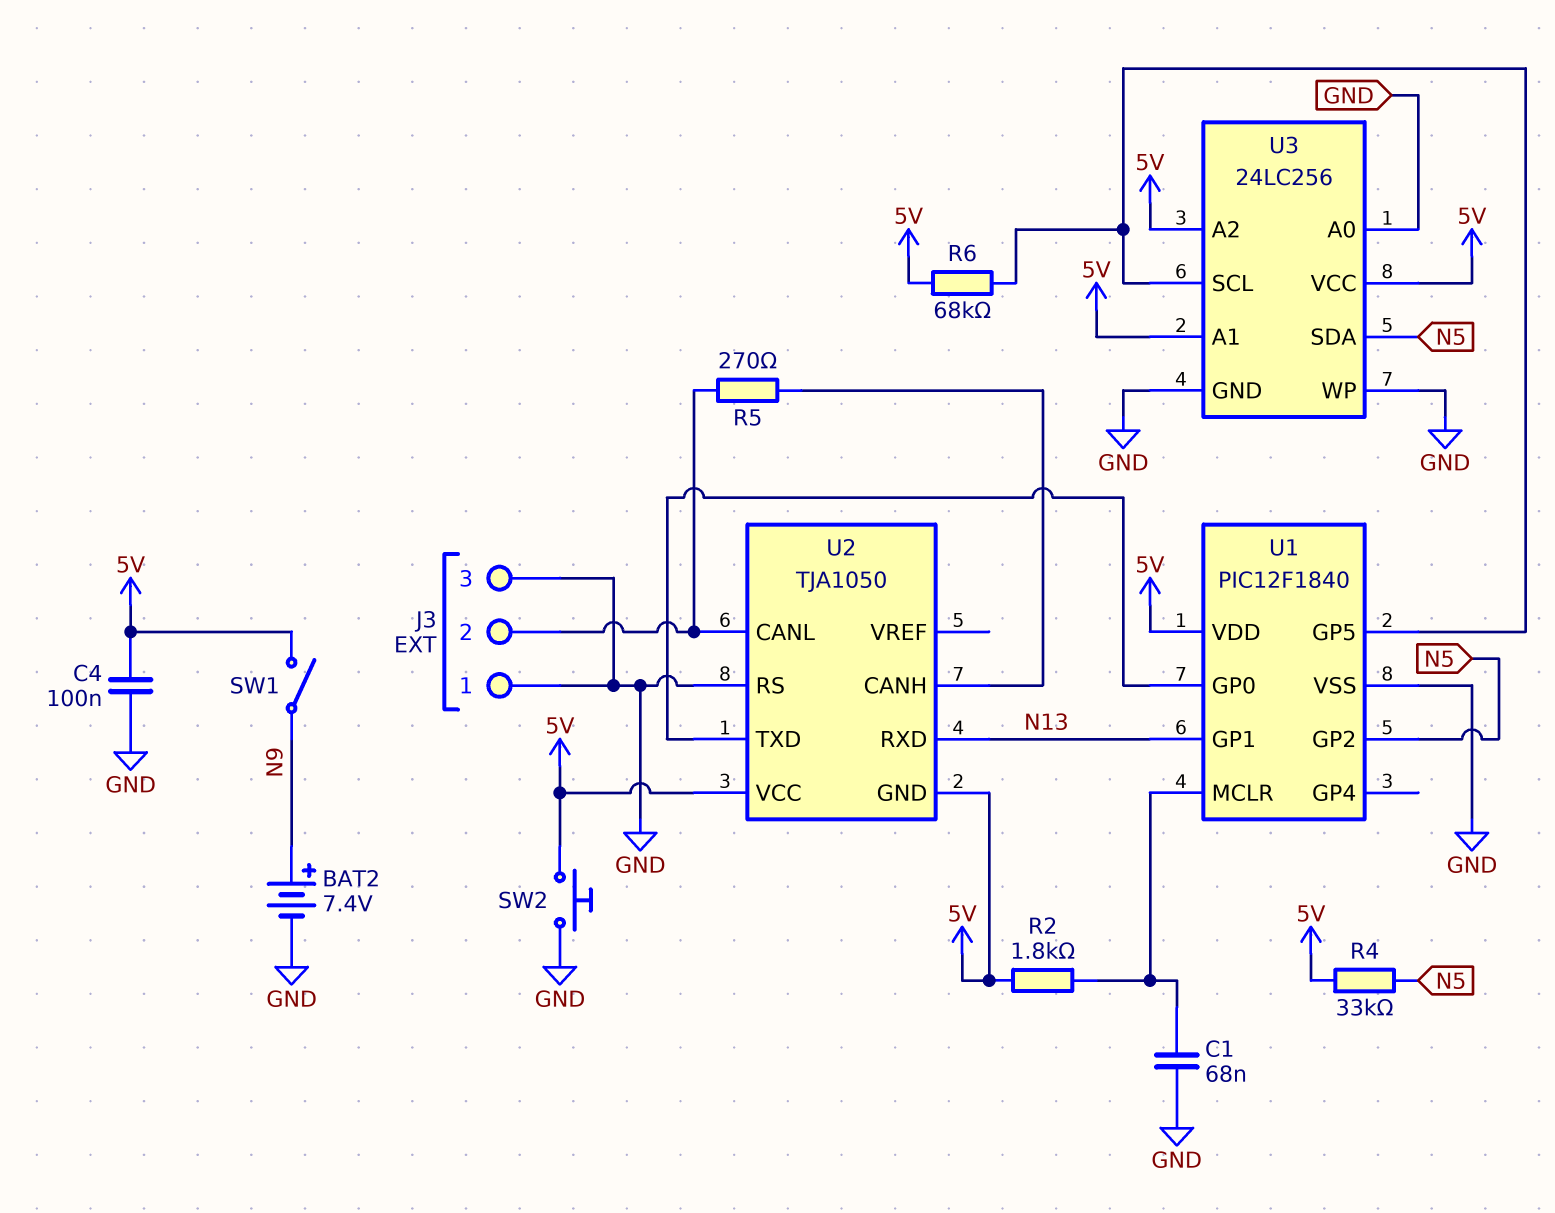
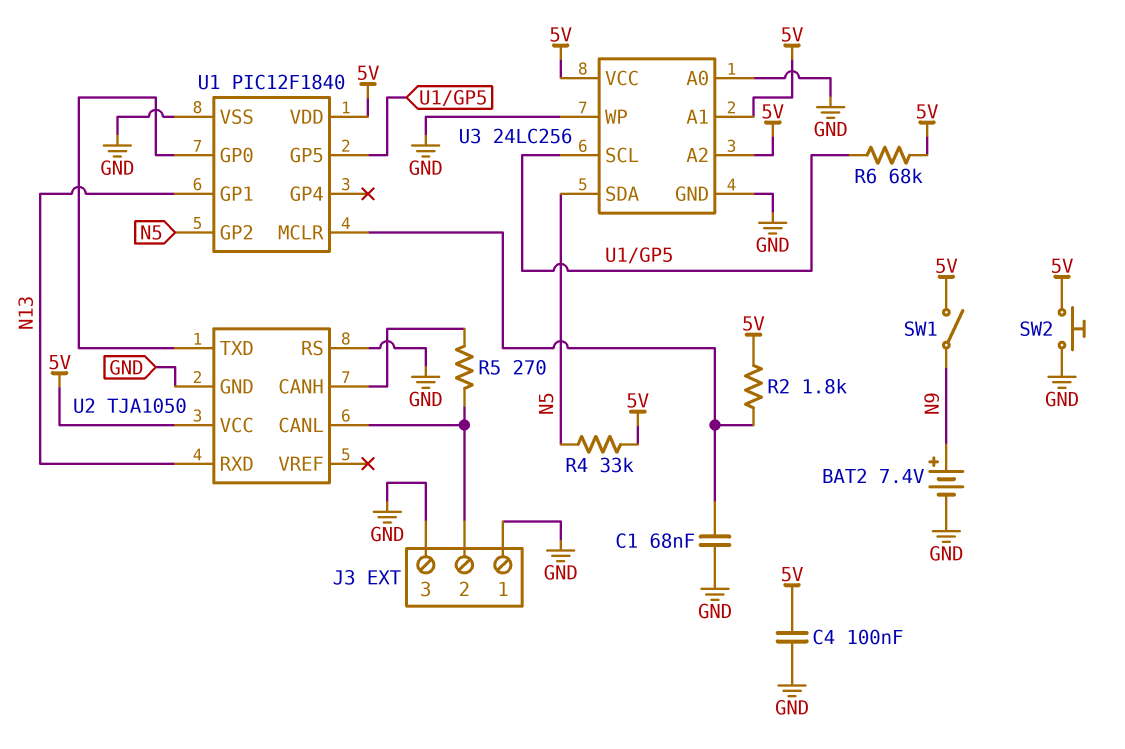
U2 pin GND: 5V -> GND

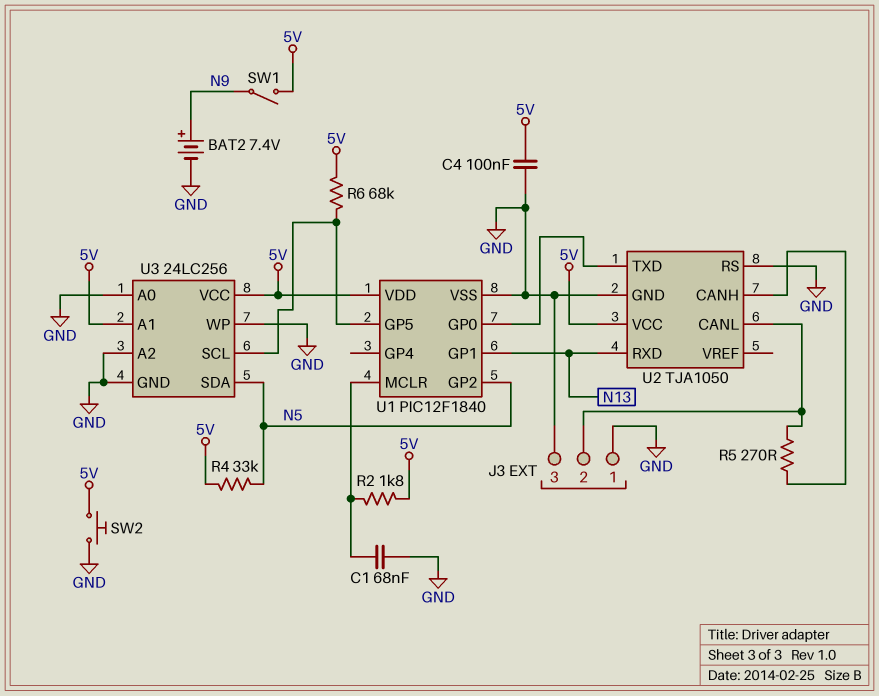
U3 pin A2: 5V -> GND

